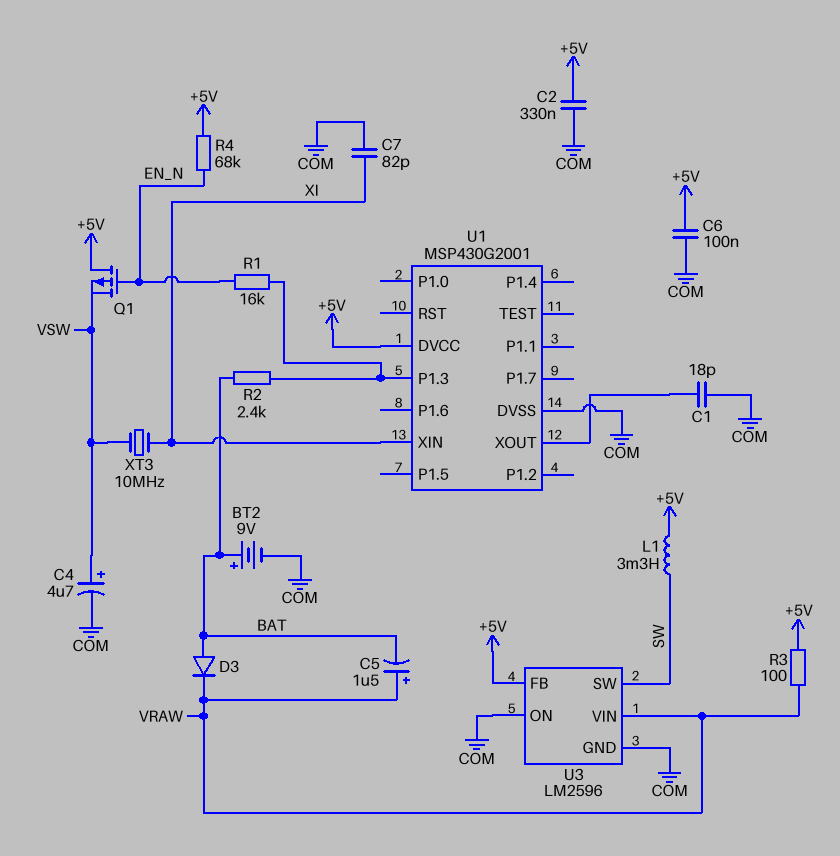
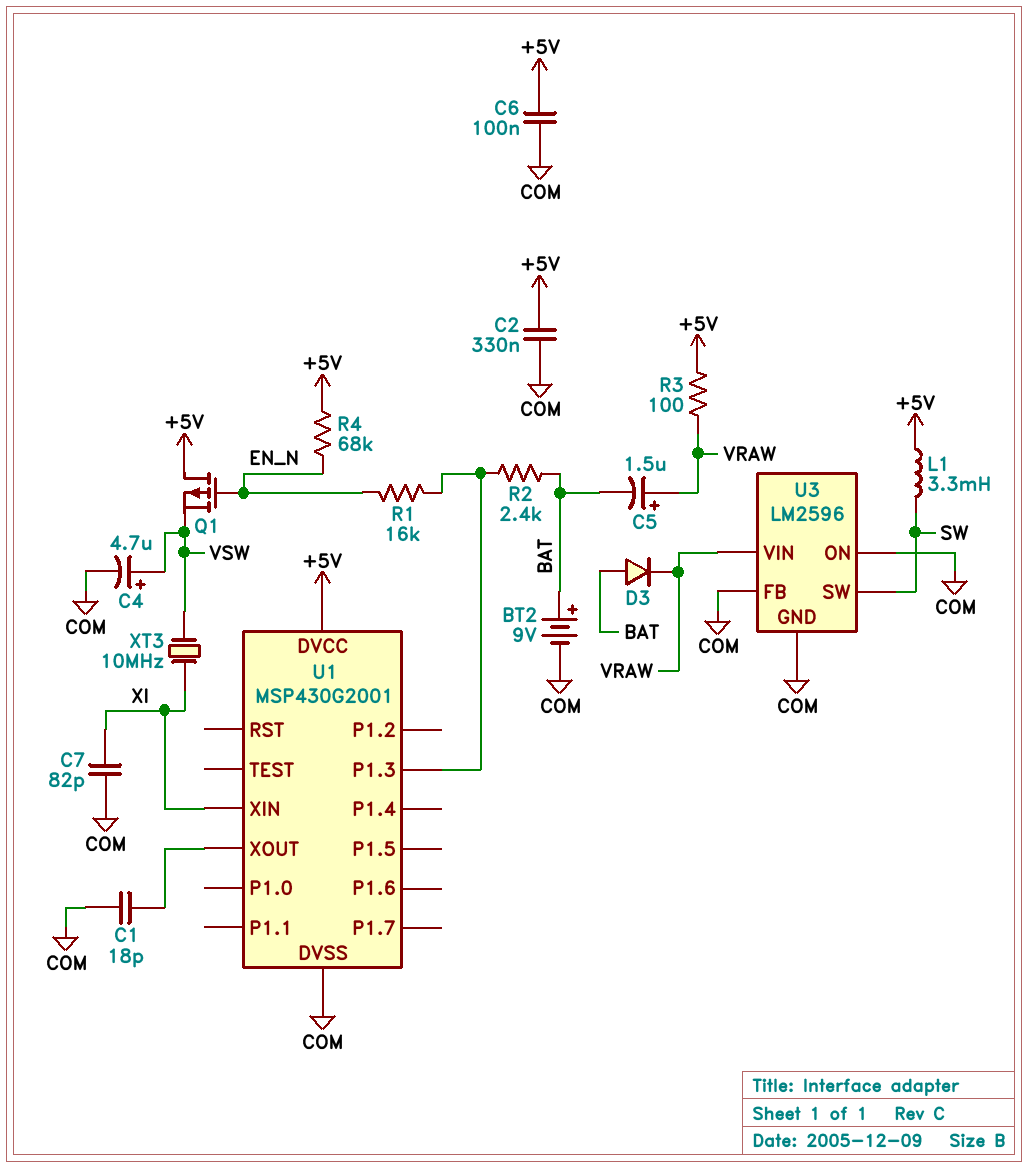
U3 pin FB: +5V -> COM

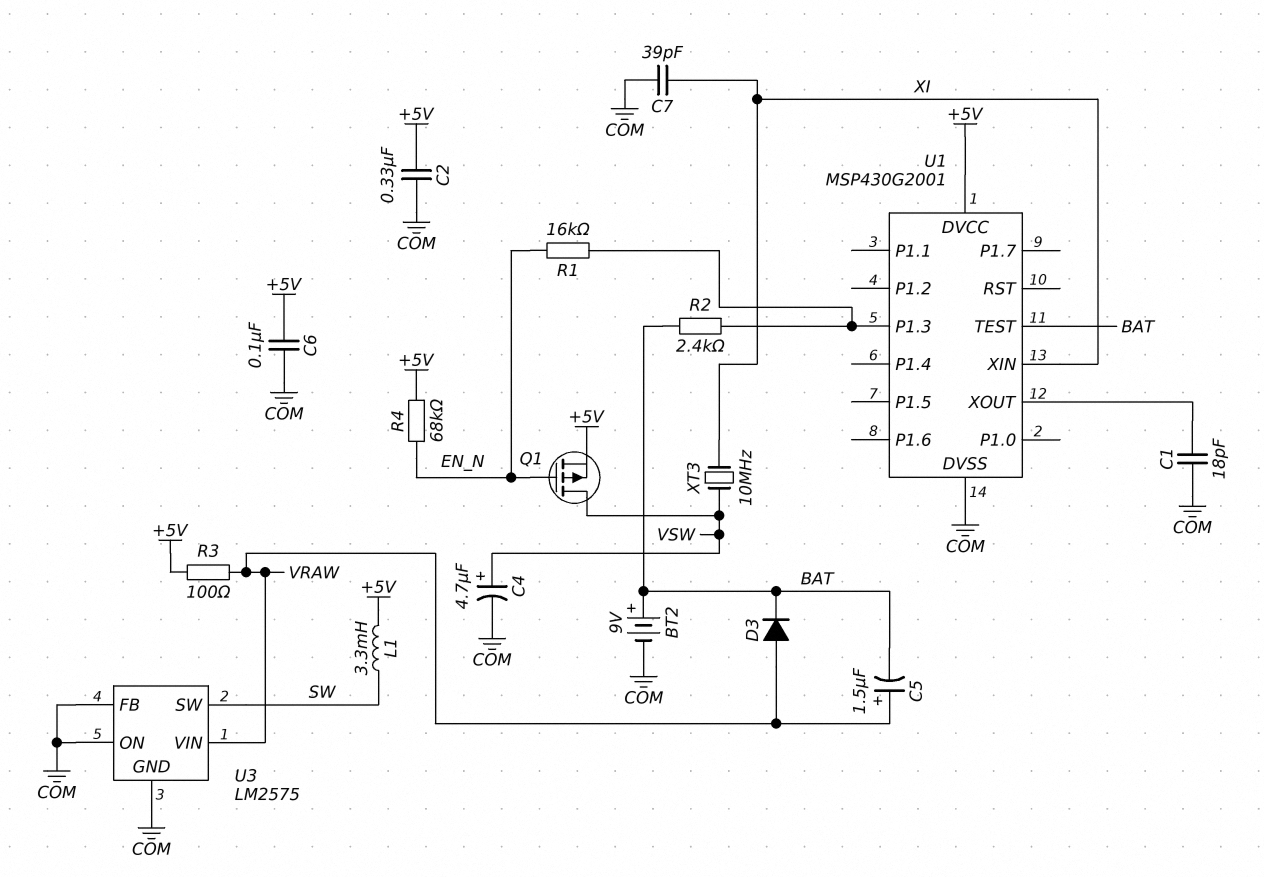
C7: 82pF (COM, XI) -> 39pF (COM, XI)
D3: diode (A BAT, K VRAW) -> diode (A VRAW, K BAT)
Q1: PMOS (G EN_N, D +5V, S VSW) -> PMOS (G EN_N, D VSW, S +5V)
U1 pin TEST: none -> BAT
U3: LM2596 -> LM2575

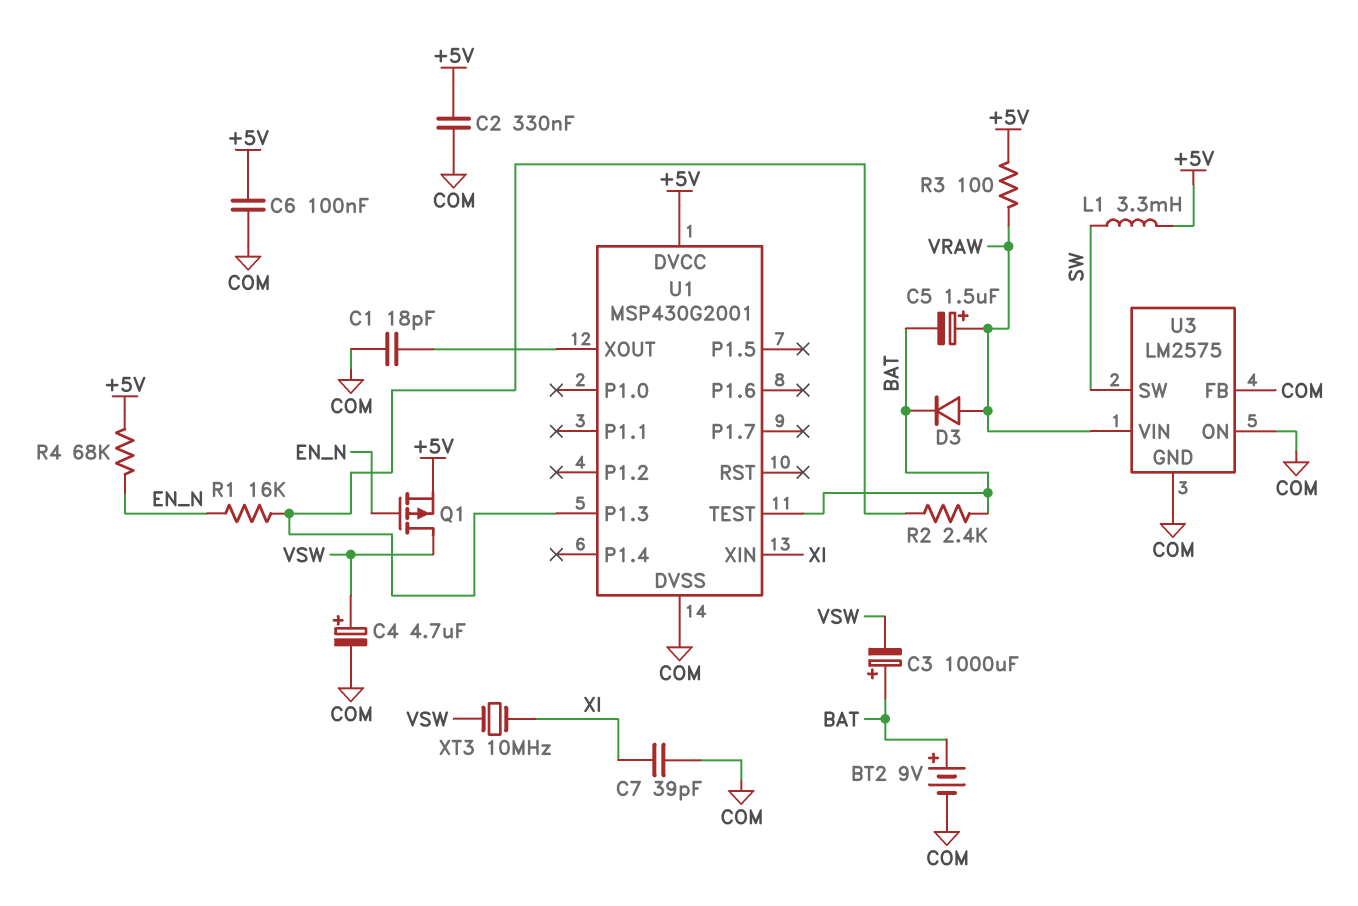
C3: none -> 1000uF (plus BAT, minus VSW)

